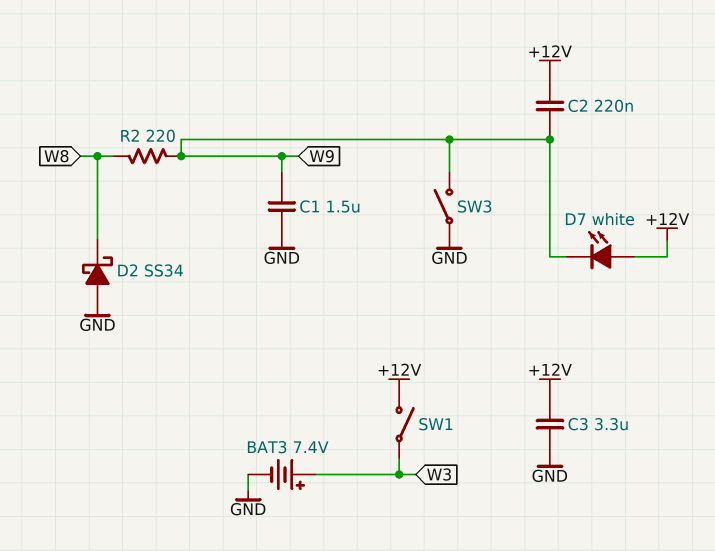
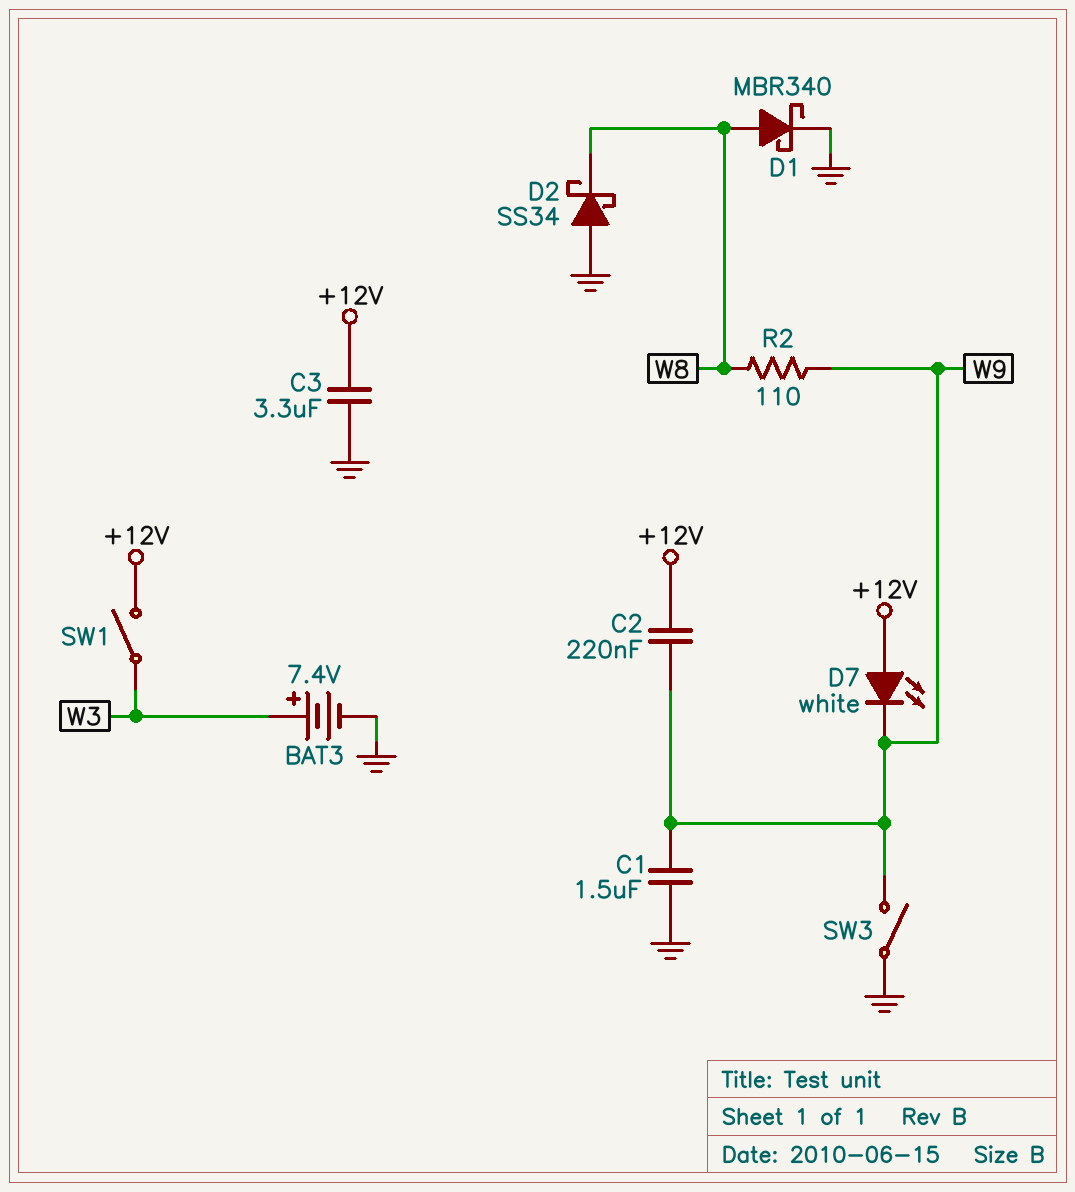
D1: none -> schottky MBR340 (A W8, K GND)
R2: 220 (W8, W9) -> 110 (W8, W9)

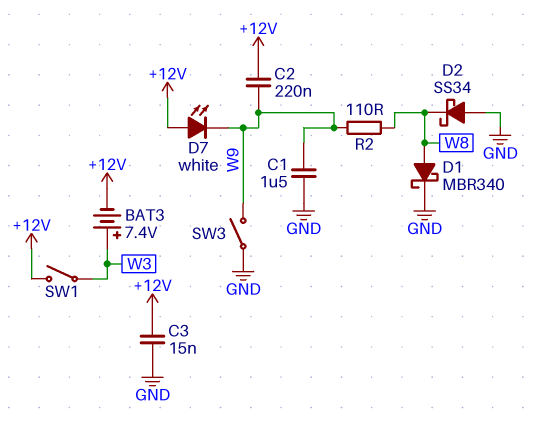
BAT3: 7.4V (plus W3, minus GND) -> 7.4V (plus W3, minus +12V)
C3: 3.3uF (+12V, GND) -> 15nF (+12V, GND)

